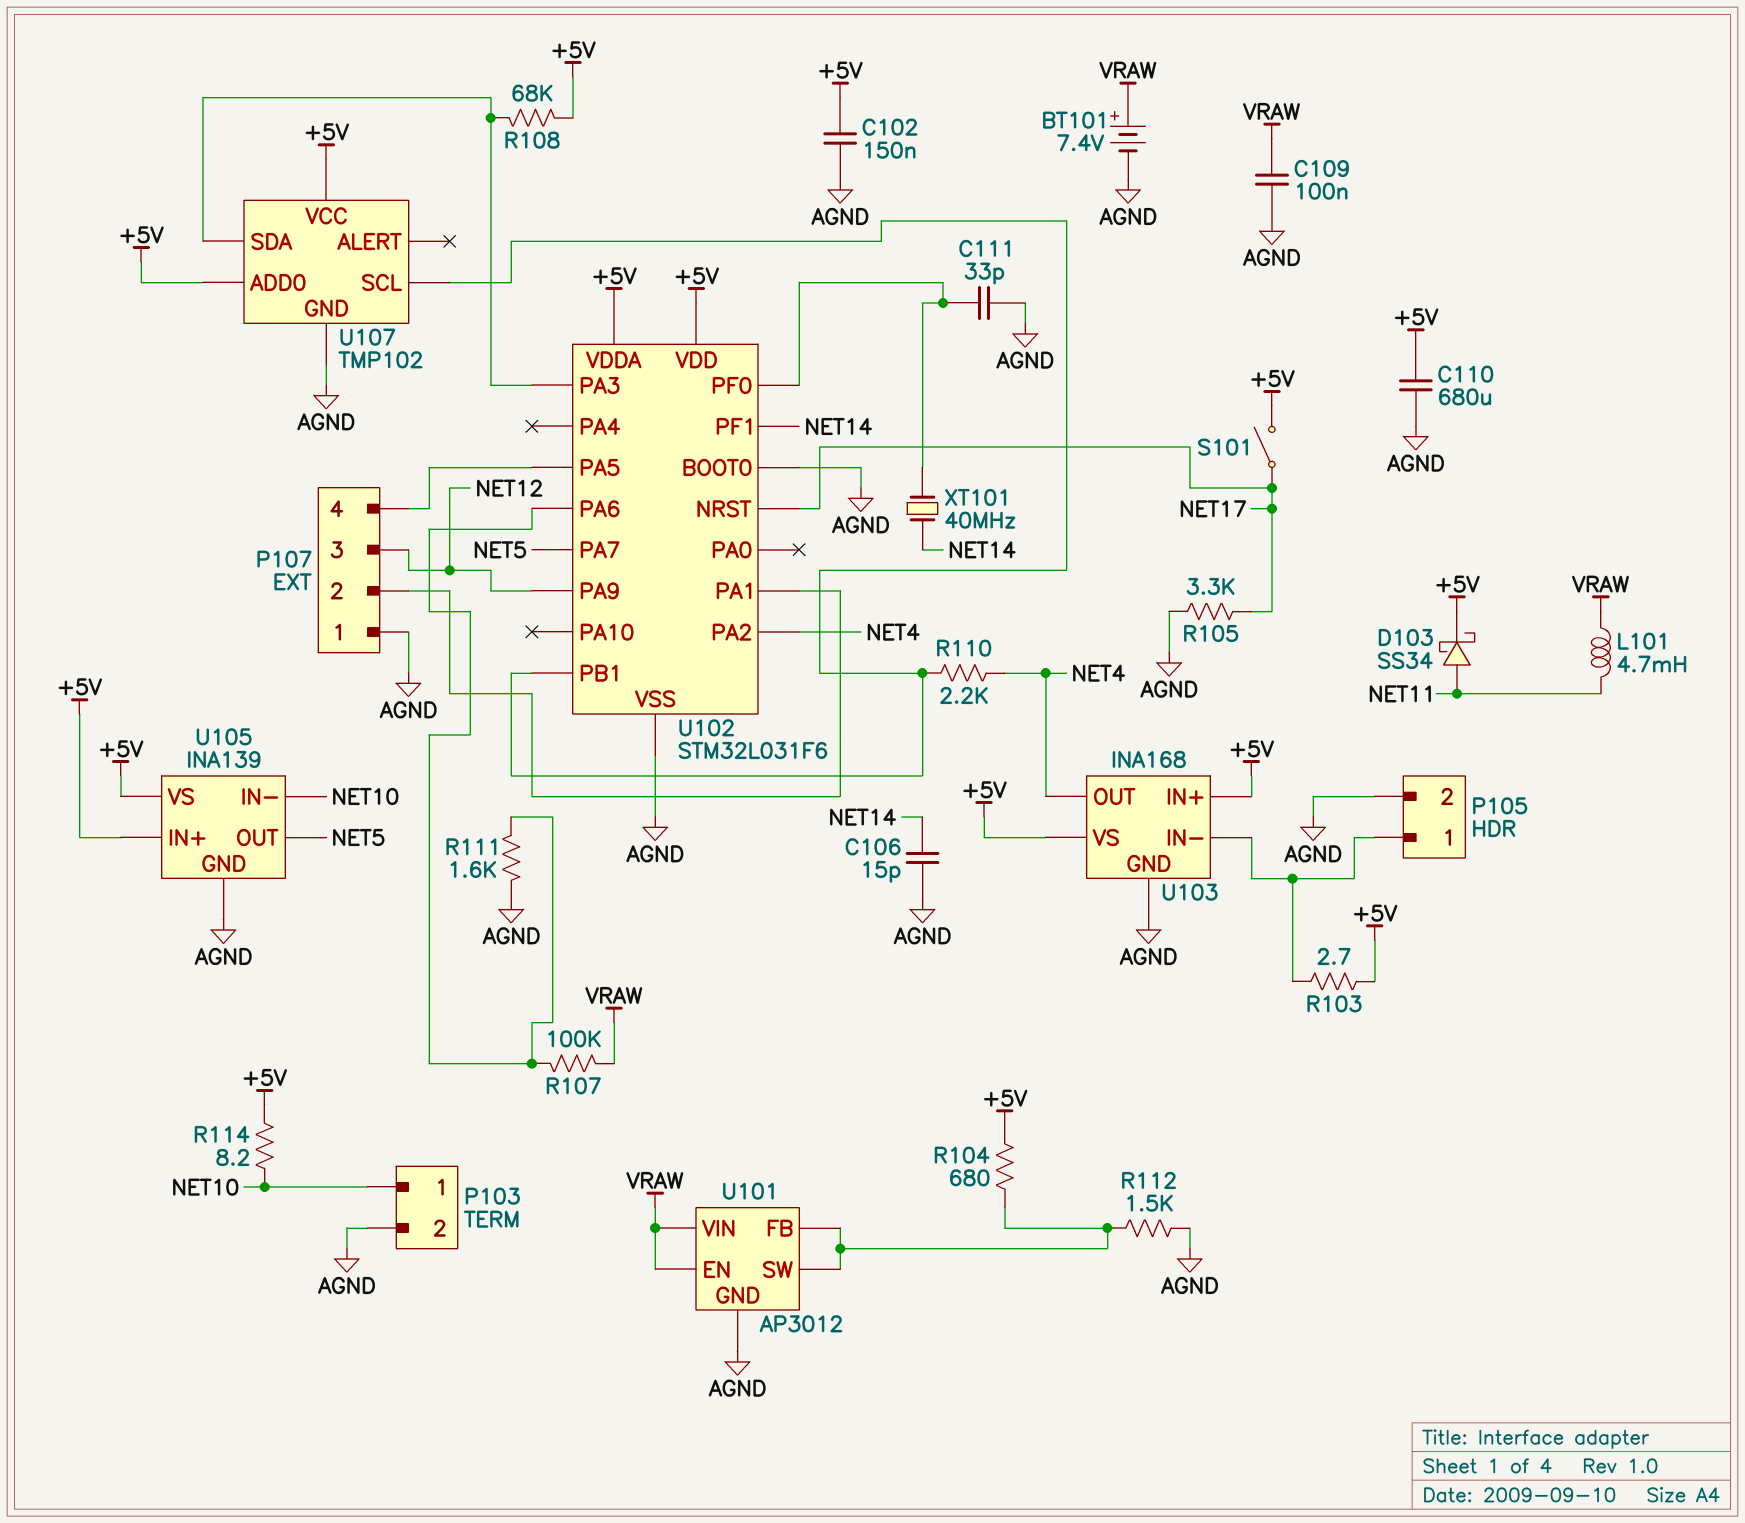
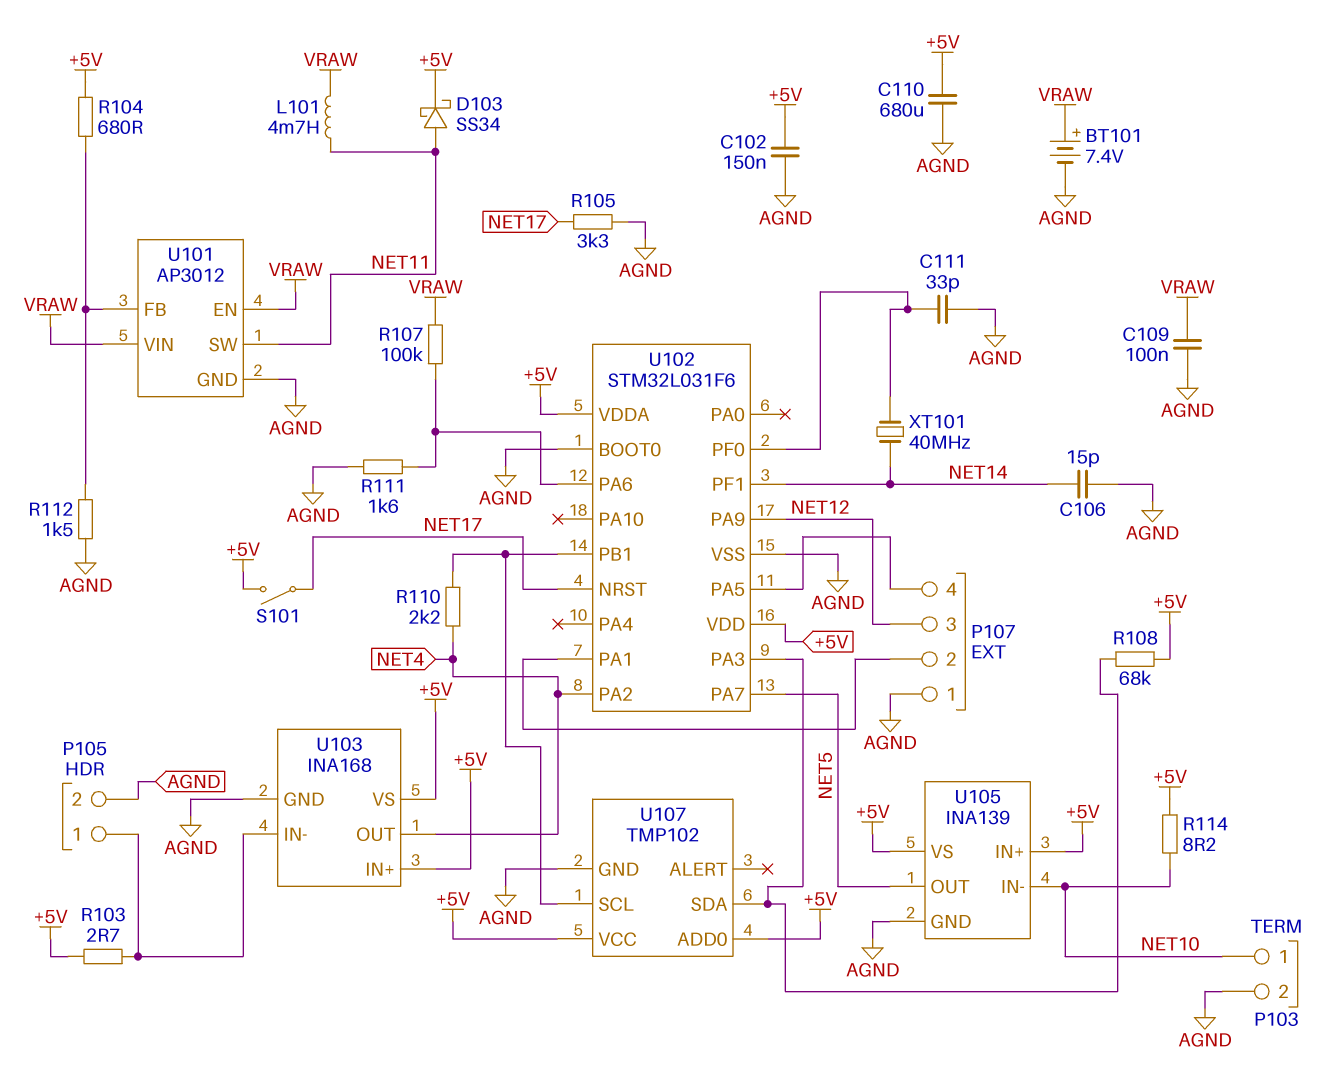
U101 pin SW: U101/FB -> NET11

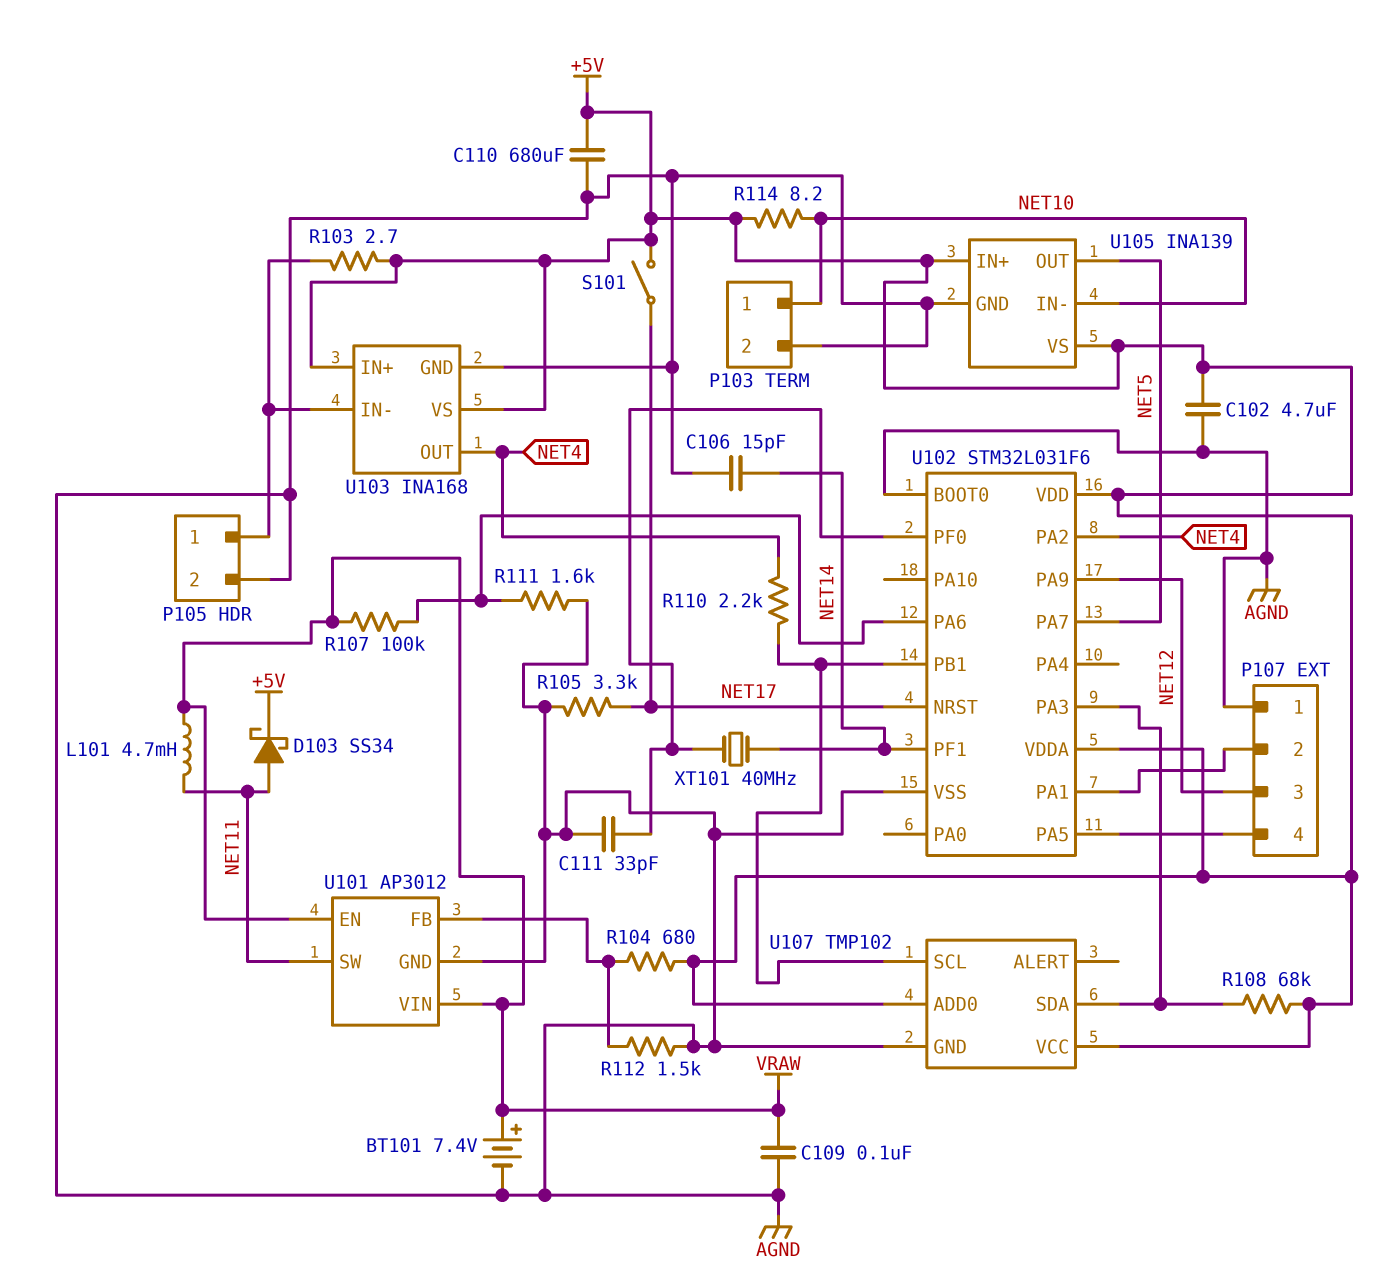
C102: 150nF (+5V, AGND) -> 4.7uF (+5V, AGND)

